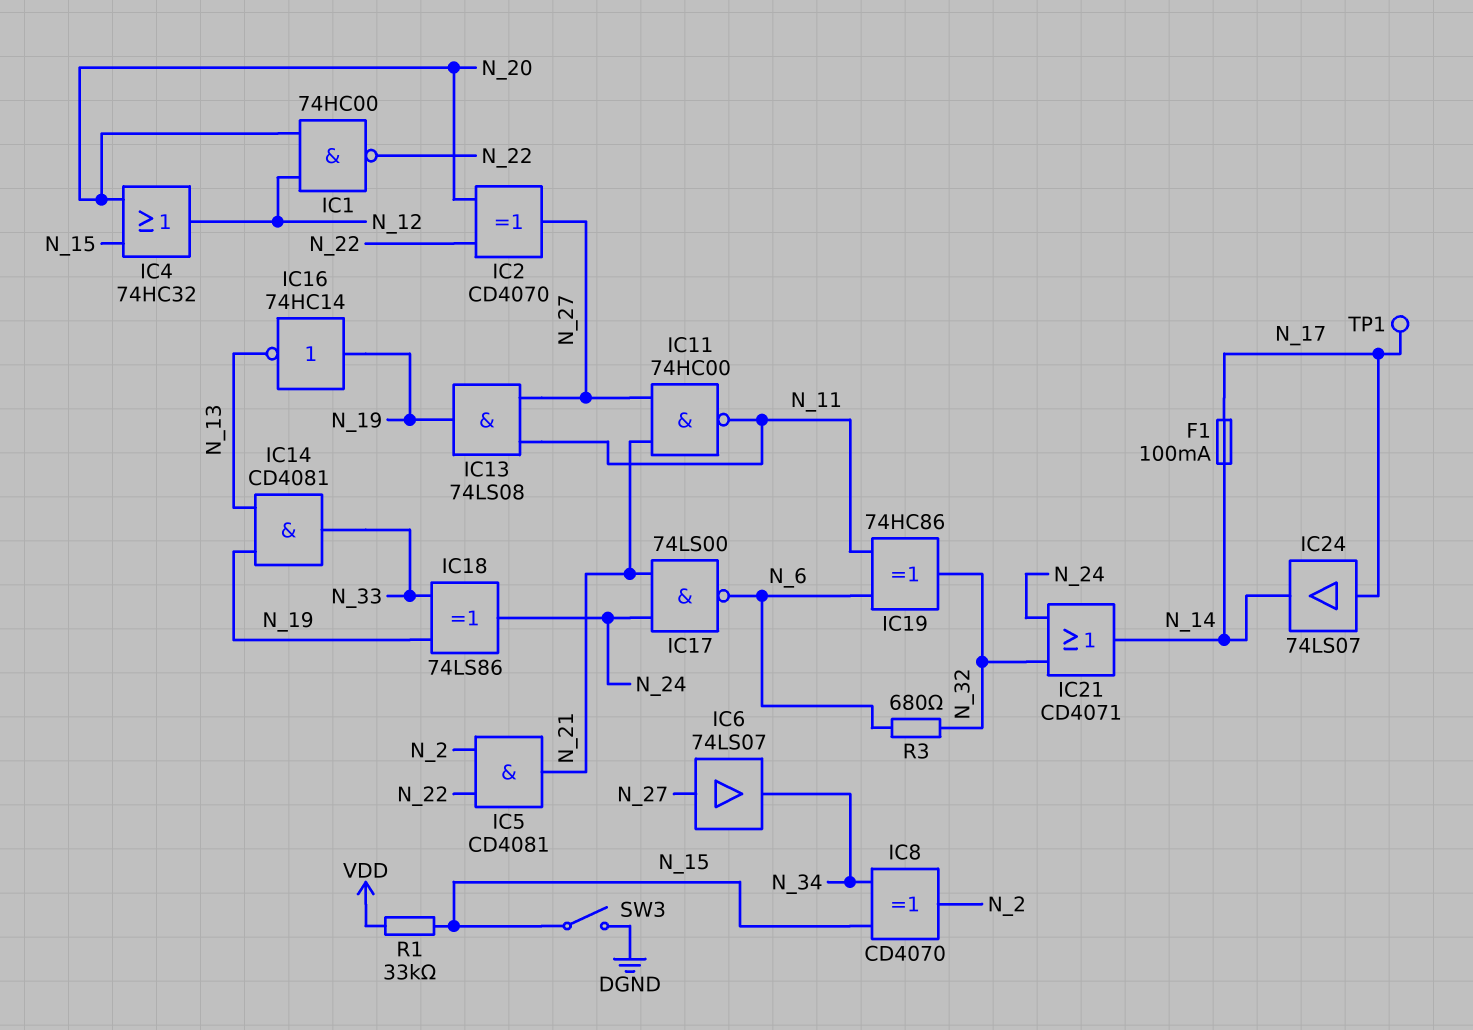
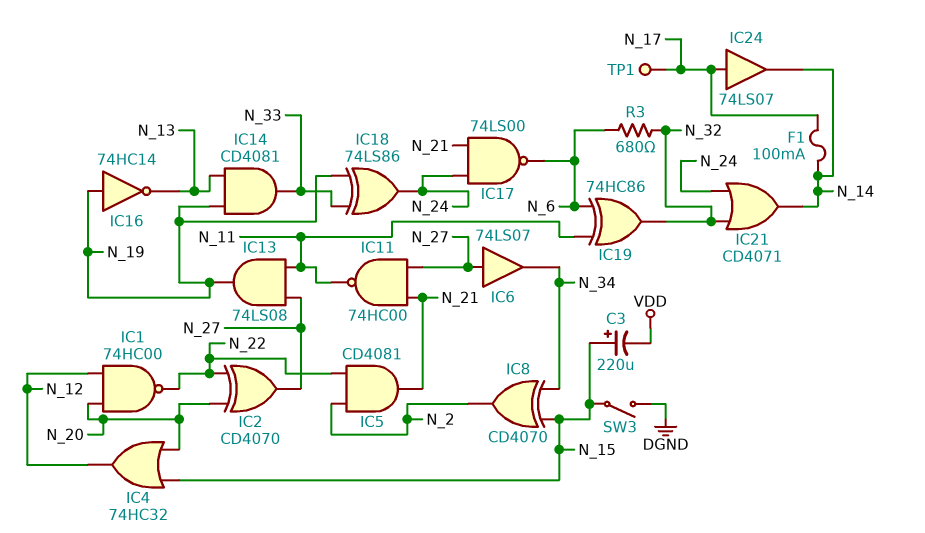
C3: none -> 220uF (plus N_15, minus VDD)
R1: 33k (N_15, VDD) -> none

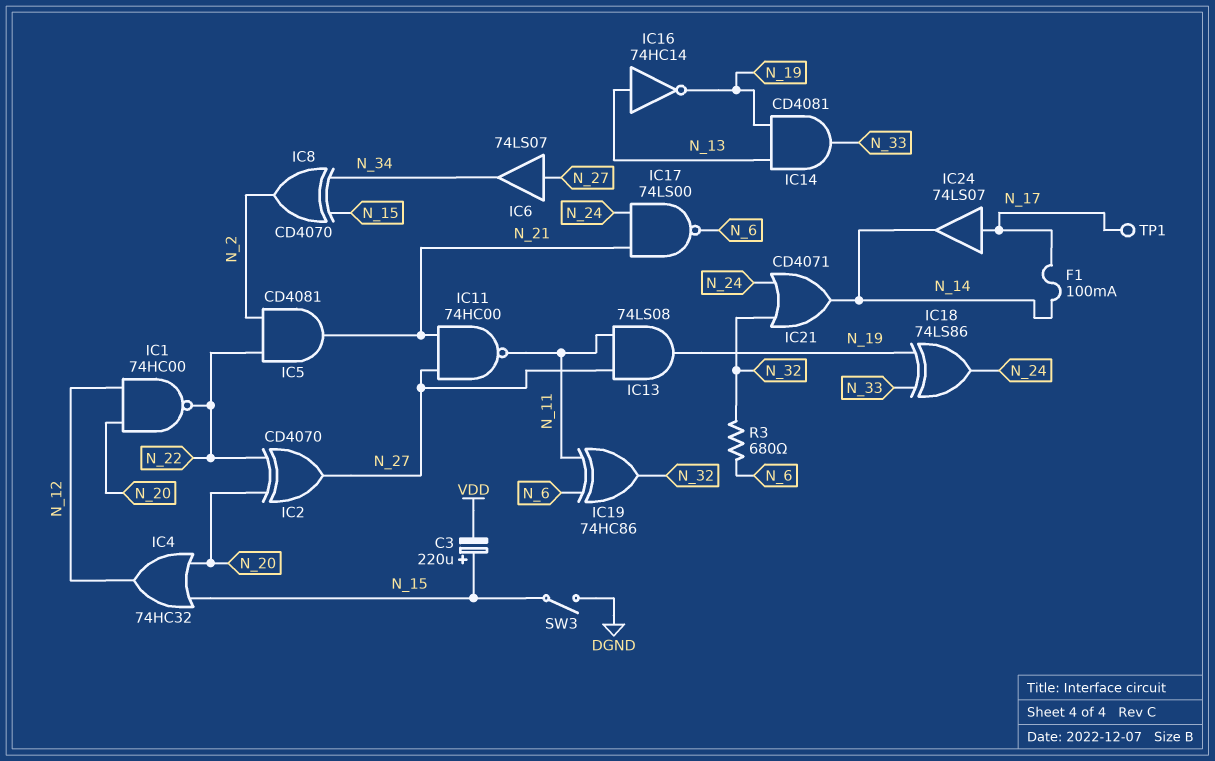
IC16: NOT 74HC14 (in N_19, out N_13) -> NOT 74HC14 (in N_13, out N_19)

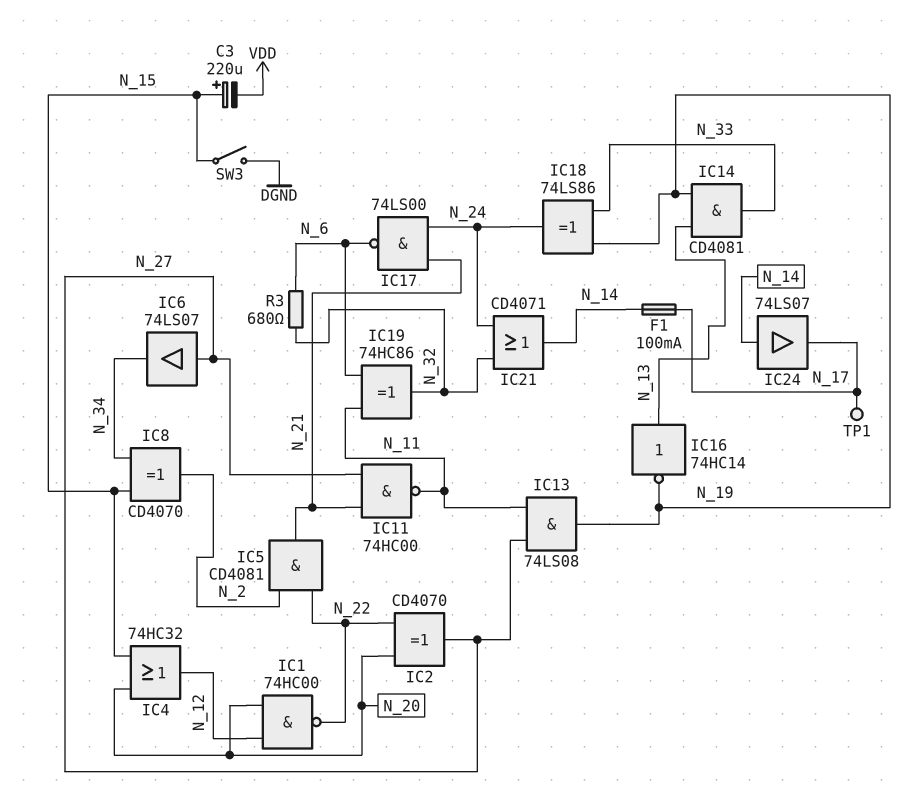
IC24: buffer 74LS07 (in N_17, out N_14) -> buffer 74LS07 (in N_14, out N_17)

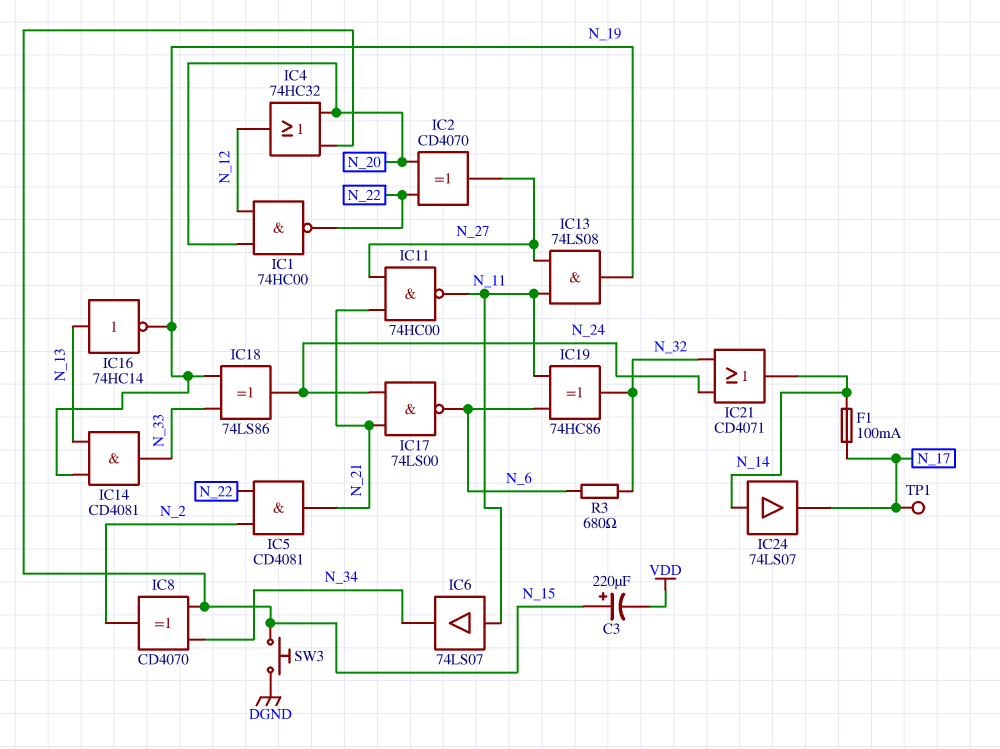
IC6: buffer 74LS07 (in N_27, out N_34) -> buffer 74LS07 (in N_11, out N_34)
SW3: switch (DGND, N_15) -> button (DGND, N_15)

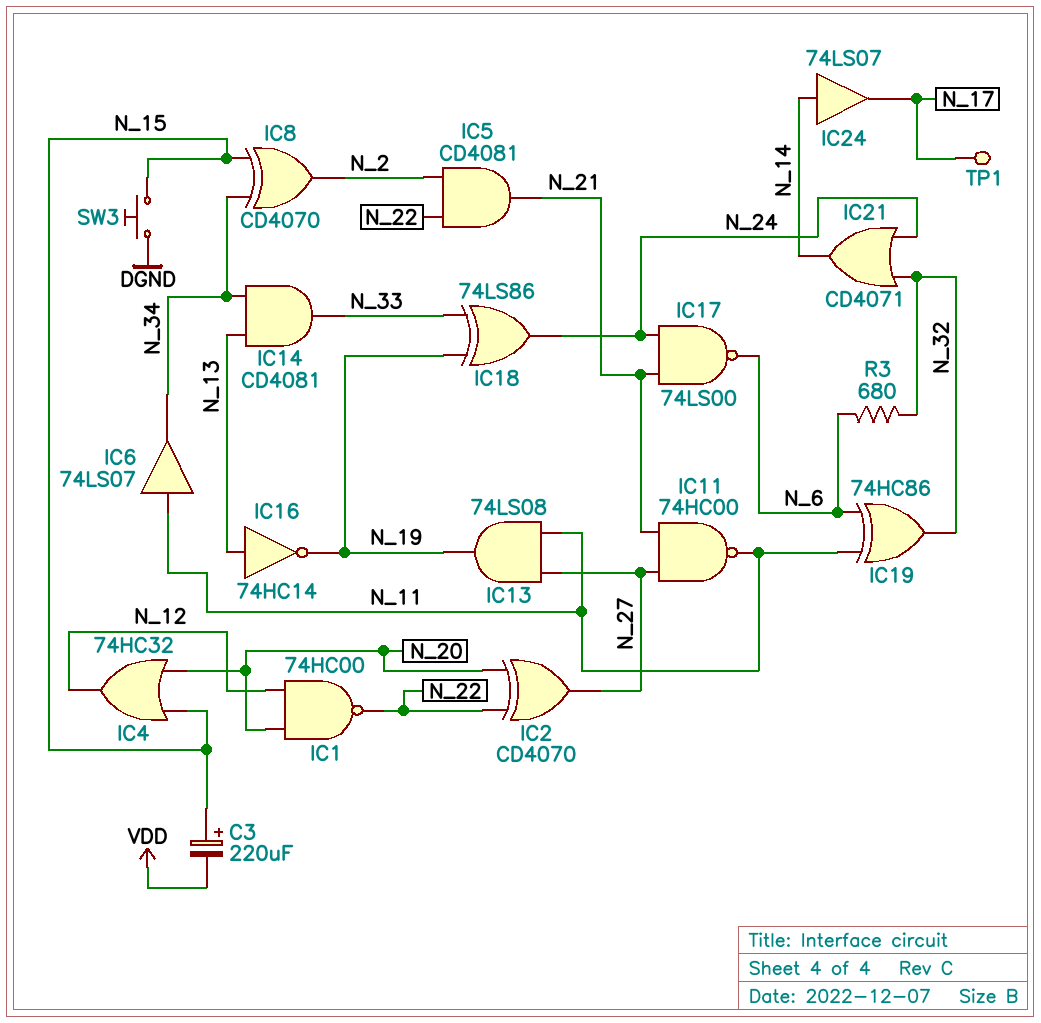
F1: 100mA (N_14, N_17) -> none
IC14: AND CD4081 (in N_13, in N_19, out N_33) -> AND CD4081 (in N_13, in N_34, out N_33)

